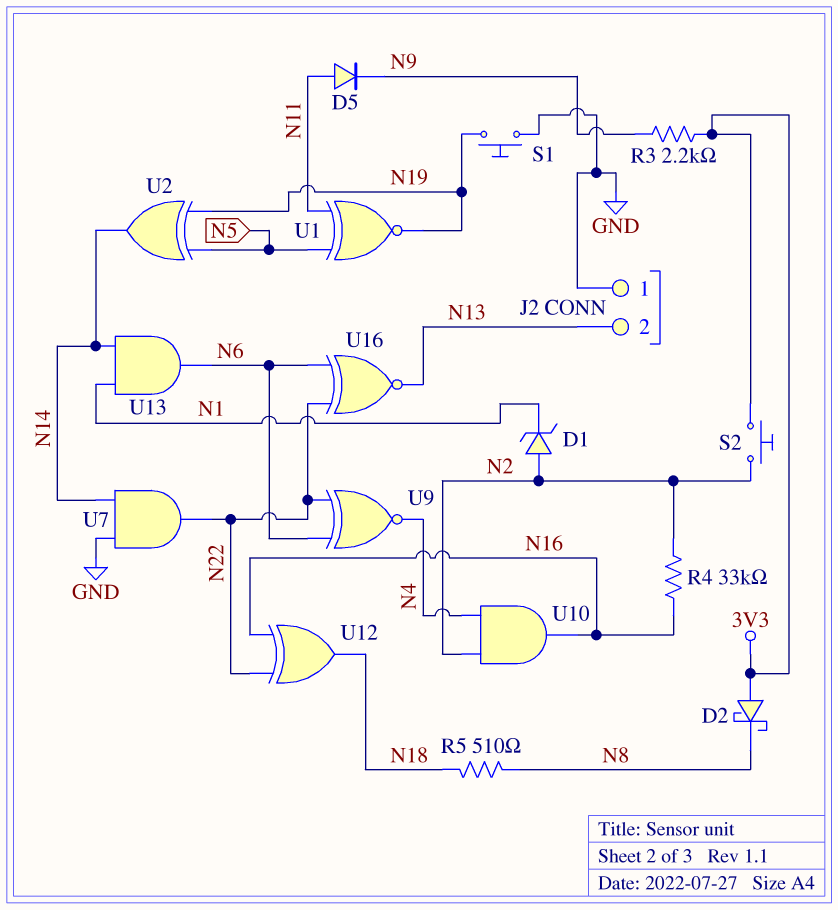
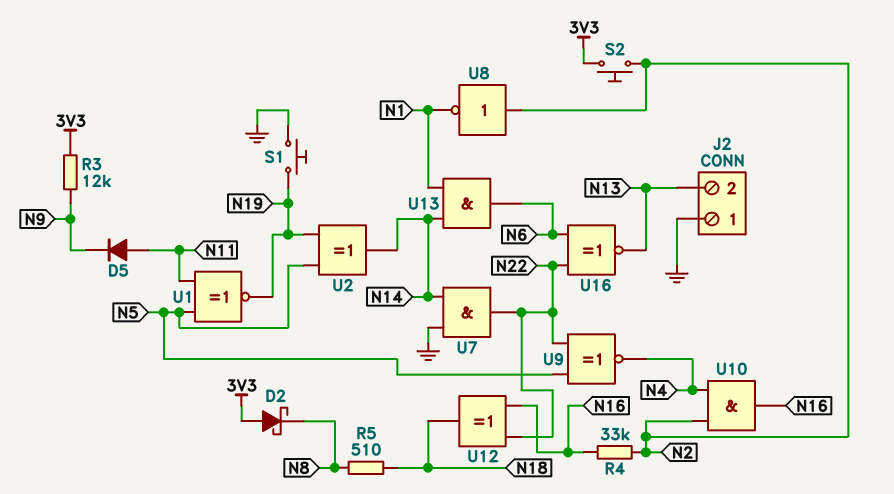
D1: zener (A N2, K N1) -> none
R3: 2.2k (3V3, N9) -> 12k (3V3, N9)
U8: none -> NOT (in N2, out N1)
U9: XNOR (in N6, in N22, out N4) -> XNOR (in N5, in N22, out N4)

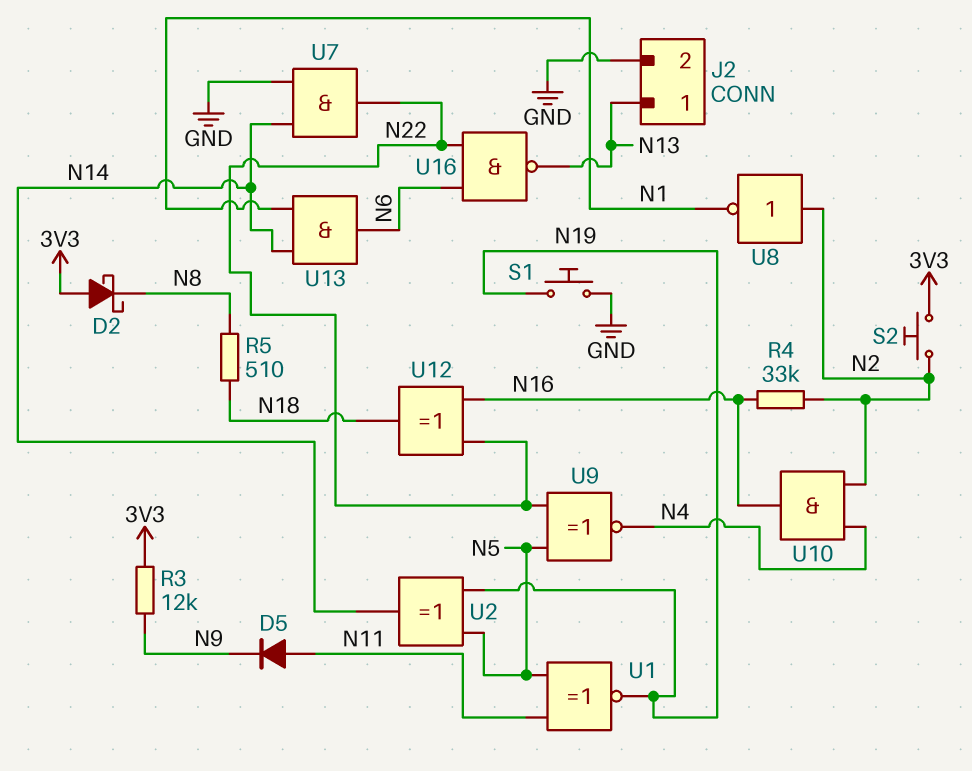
J2 pin 1: GND -> N13
J2 pin 2: N13 -> GND
U16: XNOR (in N6, in N22, out N13) -> NAND (in N6, in N22, out N13)

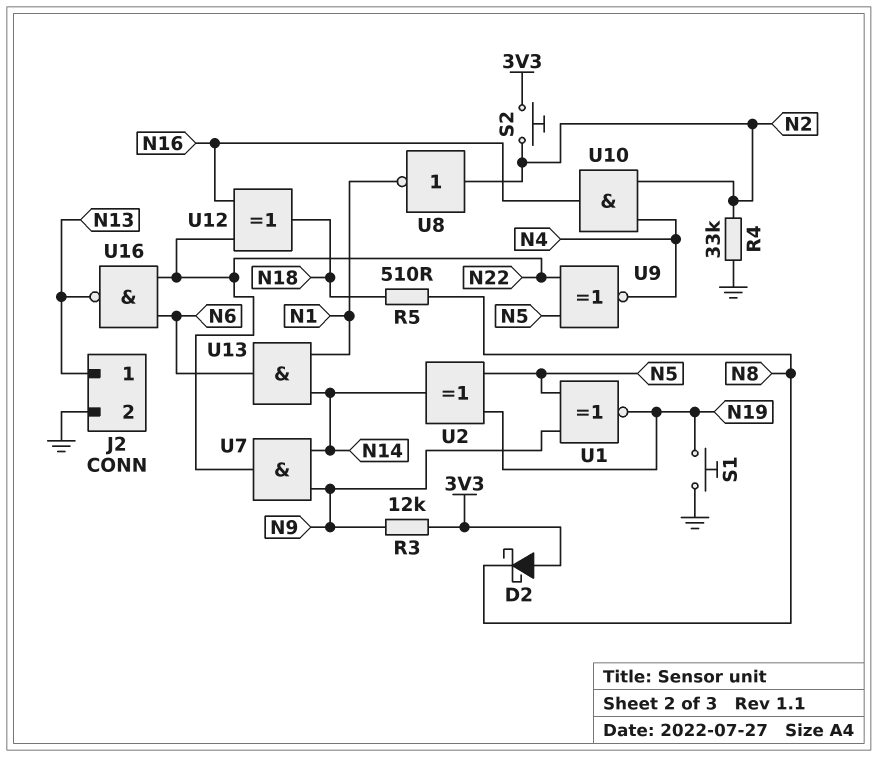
D5: diode (A N11, K N9) -> none
R4: 33k (N2, N16) -> 33k (GND, N2)
U1: XNOR (in N5, in N11, out N19) -> XNOR (in N5, in N9, out N19)
U7: AND (in GND, in N14, out N22) -> AND (in N9, in N14, out N22)

